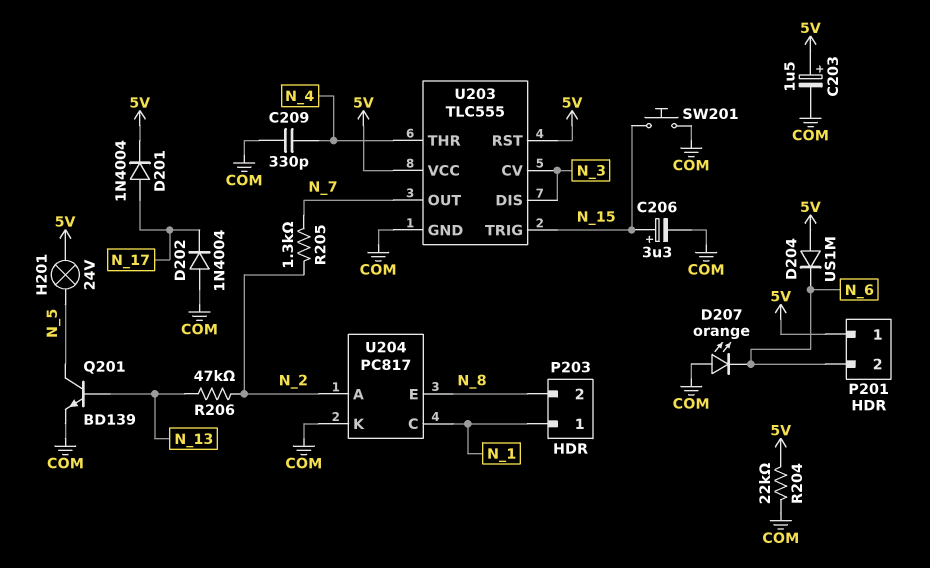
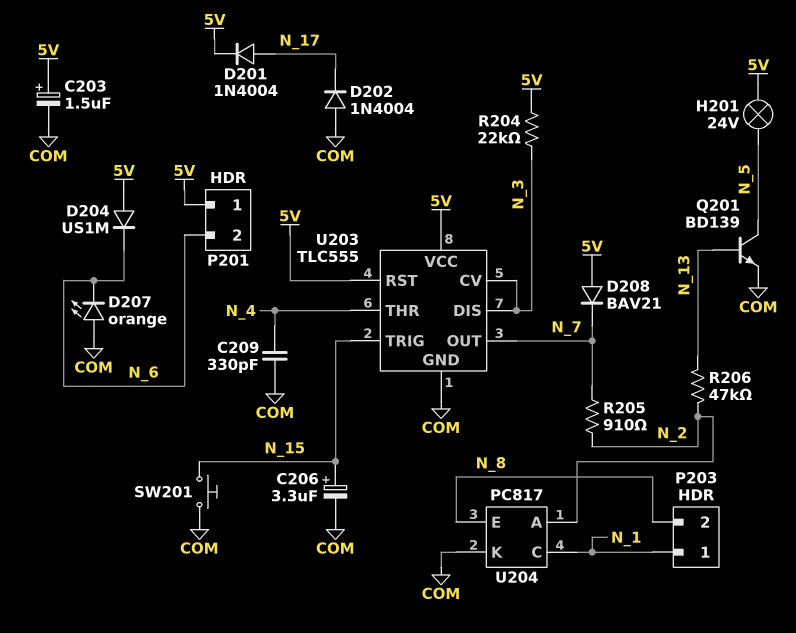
D208: none -> diode BAV21 (A 5V, K N_7)
R204: 22k (5V, COM) -> 22k (5V, N_3)
R205: 1.3k (N_2, N_7) -> 910 (N_2, N_7)

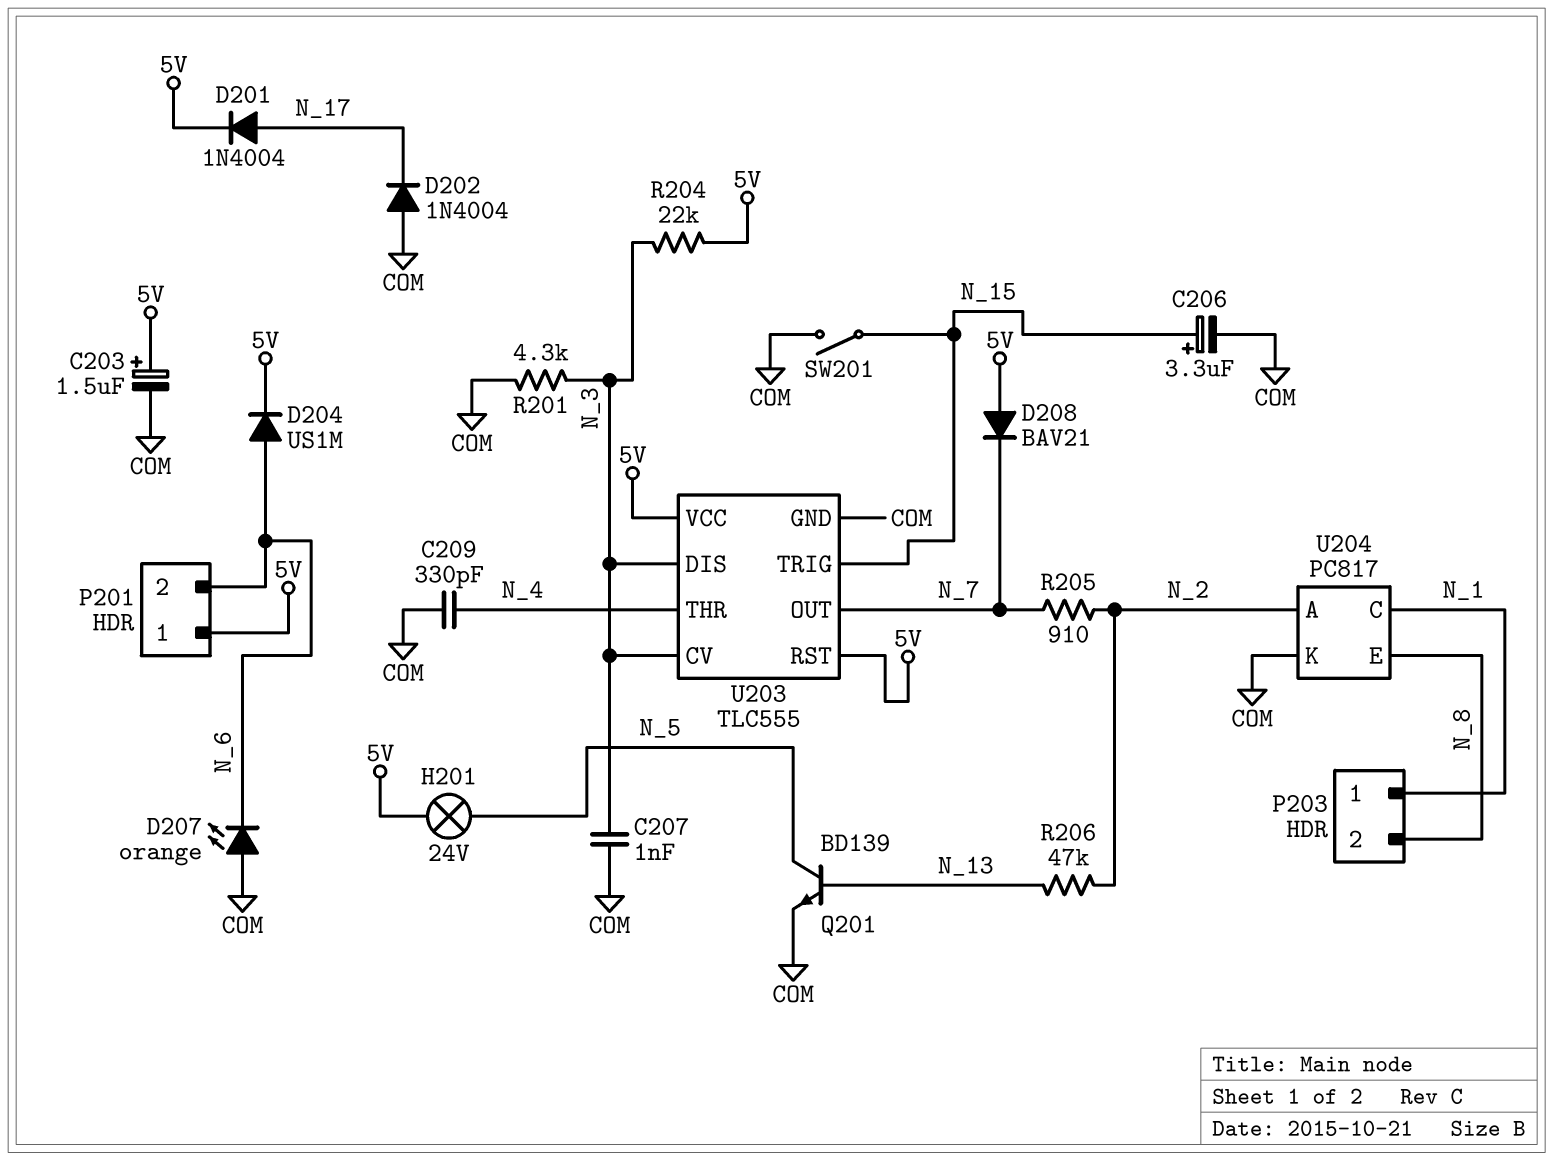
C207: none -> 1nF (COM, N_3)
D204: diode US1M (A 5V, K N_6) -> diode US1M (A N_6, K 5V)
R201: none -> 4.3k (COM, N_3)
SW201: button (COM, N_15) -> switch (COM, N_15)

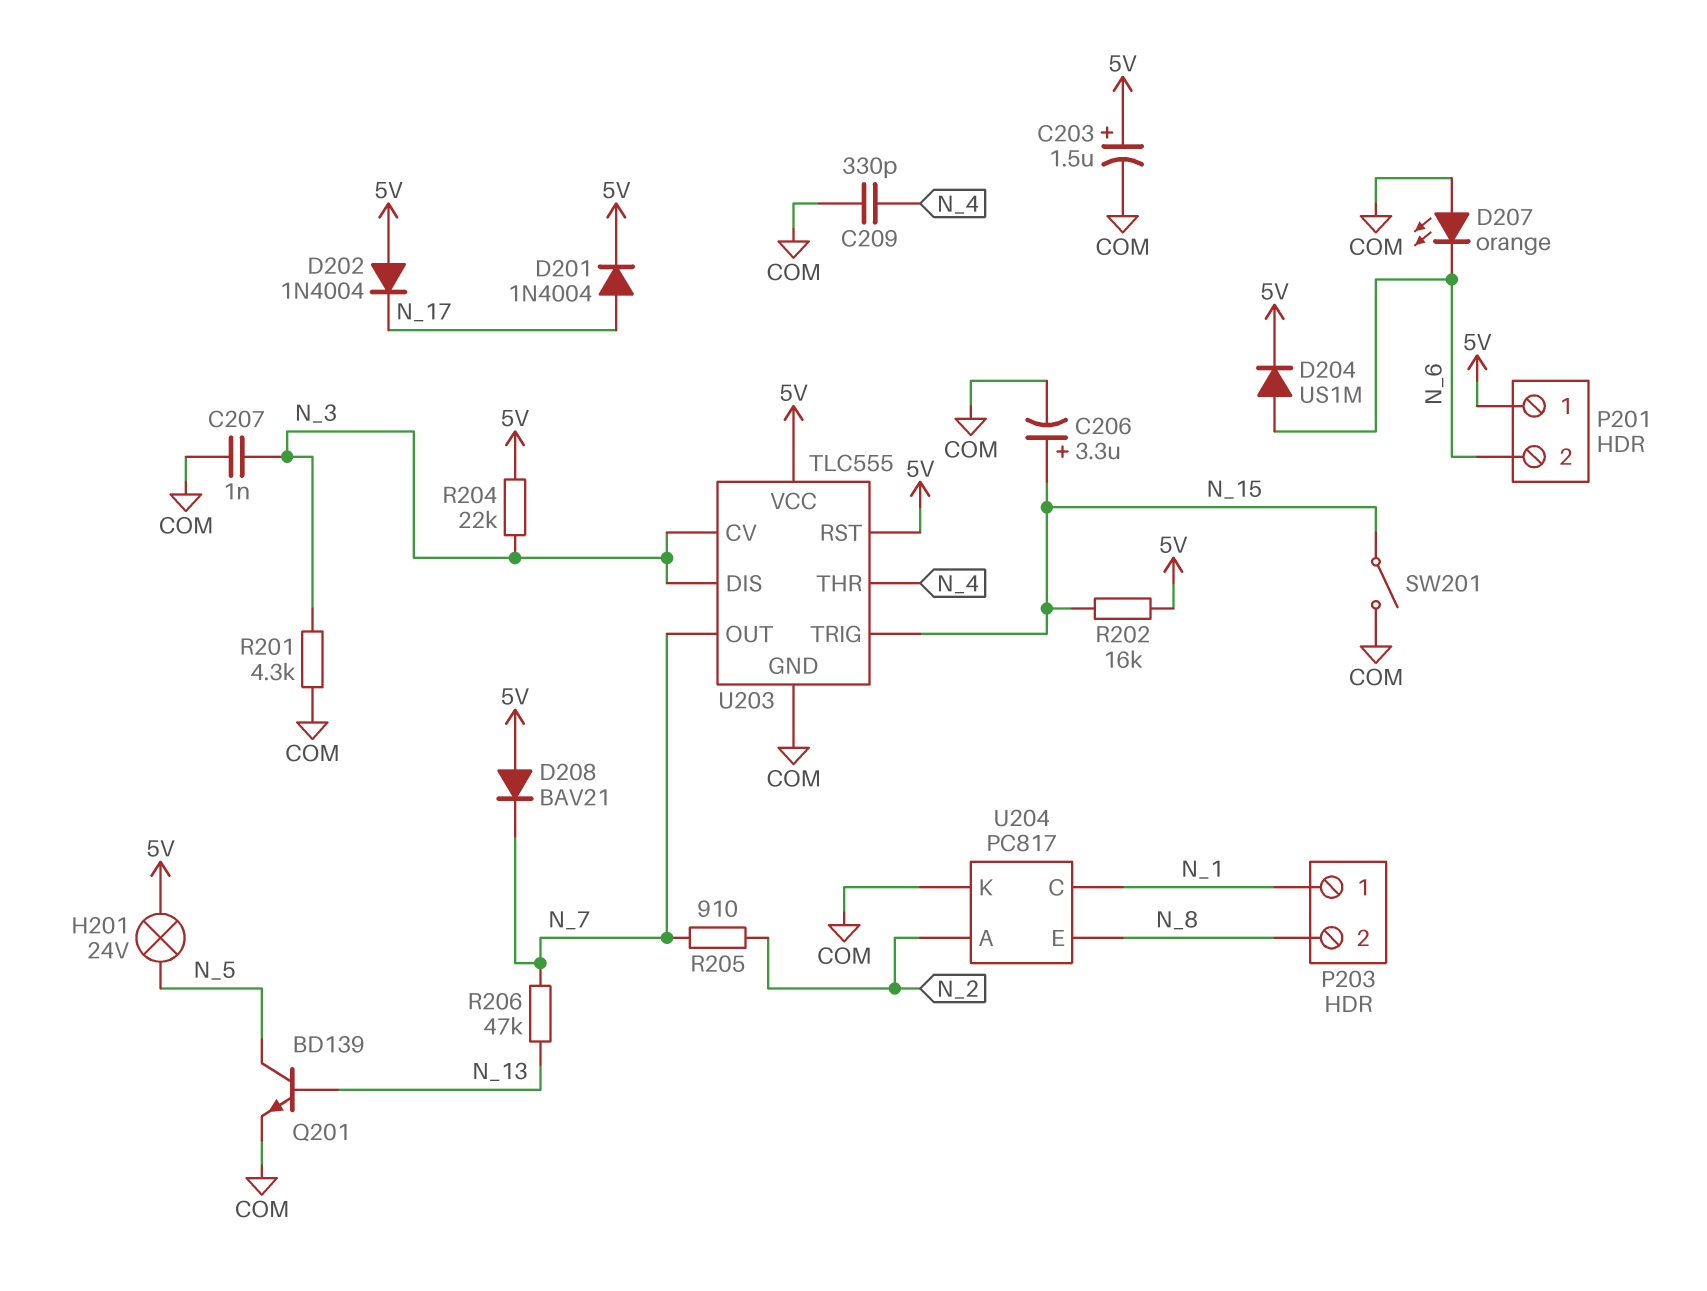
D202: diode 1N4004 (A COM, K N_17) -> diode 1N4004 (A 5V, K N_17)
R202: none -> 16k (5V, N_15)
R206: 47k (N_2, N_13) -> 47k (N_7, N_13)

